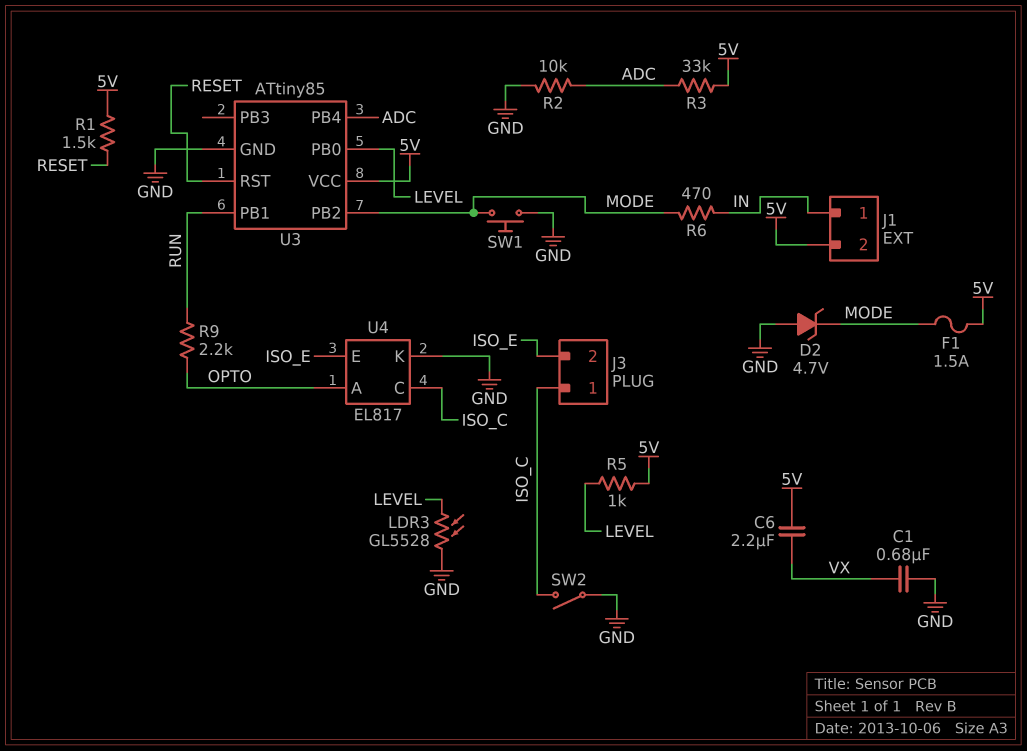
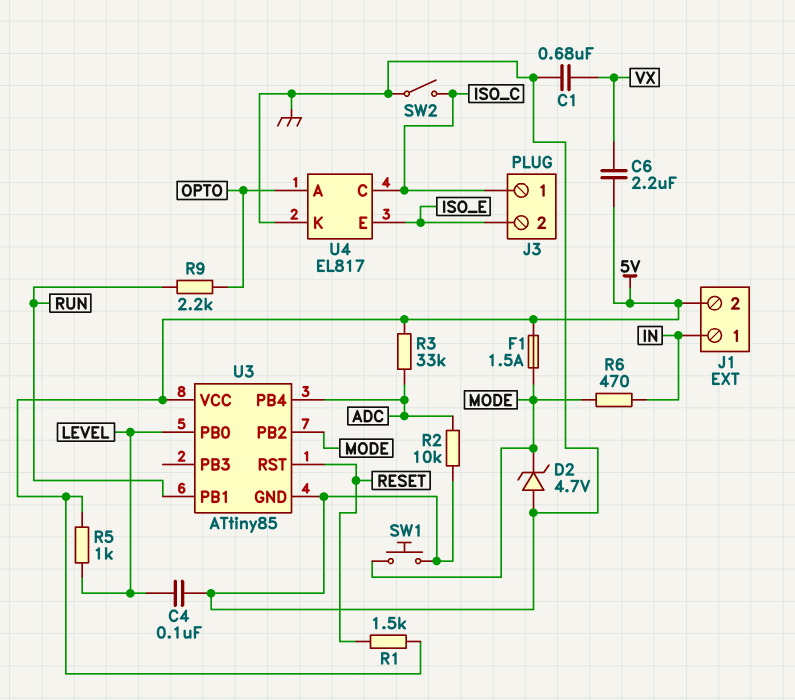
C4: none -> 100nF (GND, LEVEL)
LDR3: GL5528 (GND, LEVEL) -> none

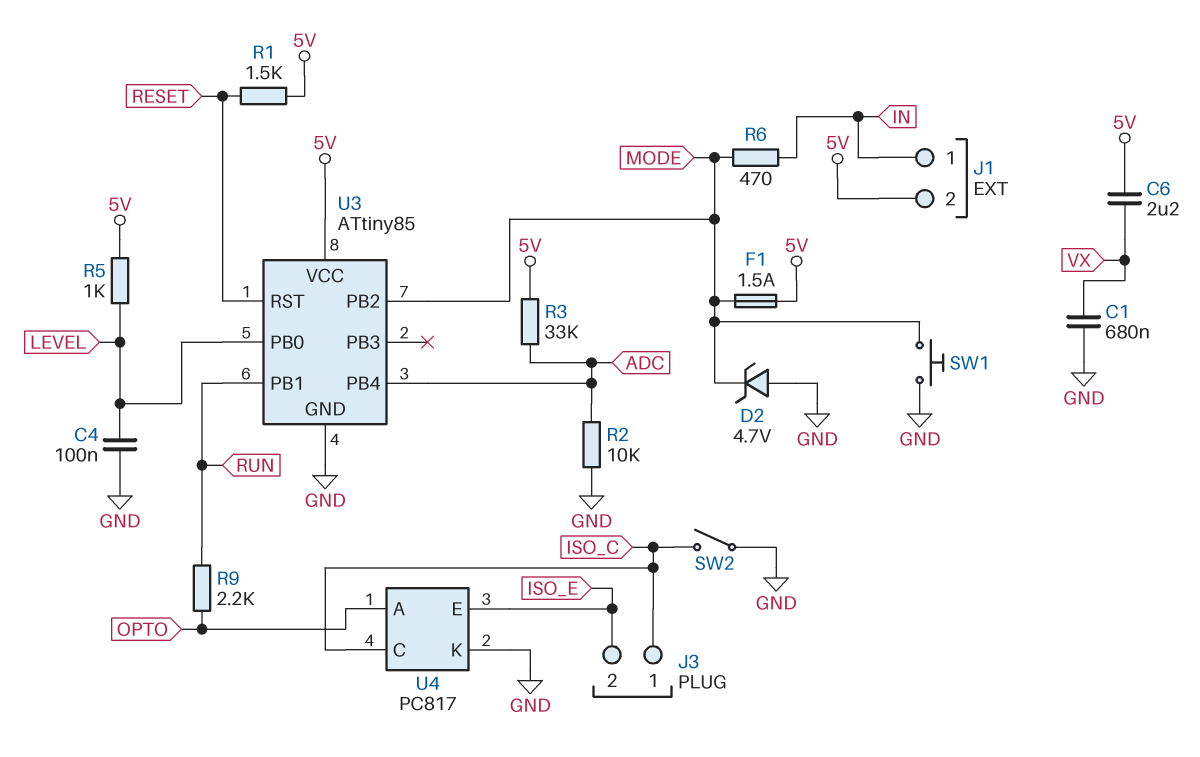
U4: EL817 -> PC817

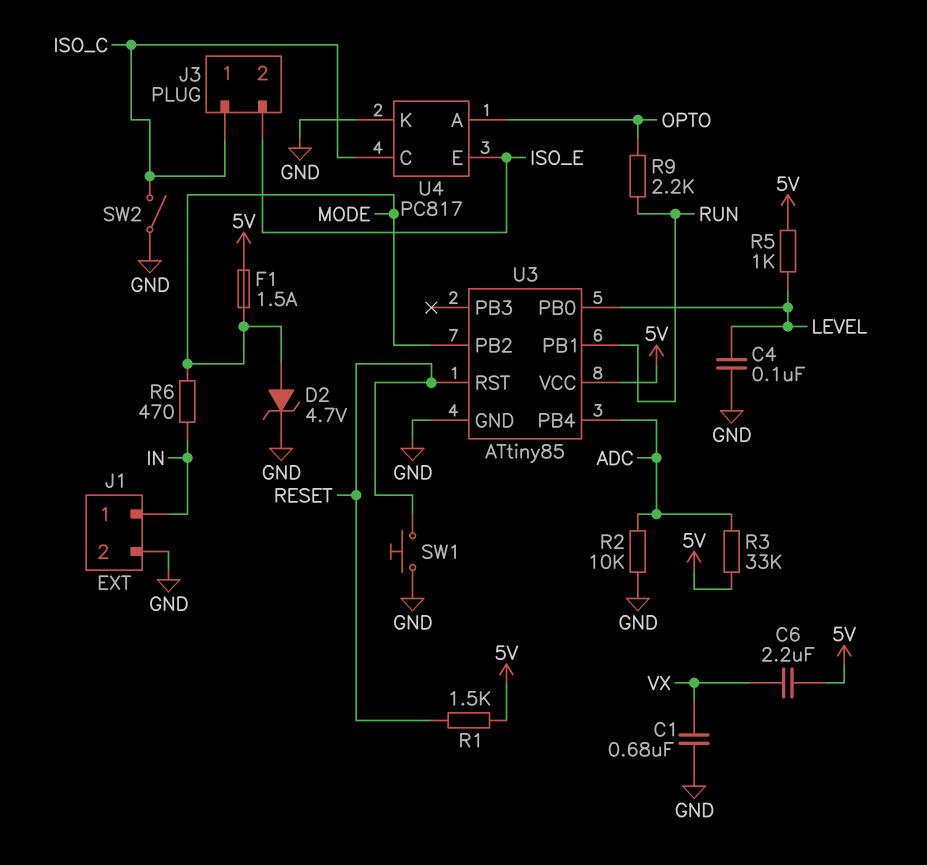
D2: zener 4.7V (A GND, K MODE) -> zener 4.7V (A MODE, K GND)
J1 pin 2: 5V -> GND
SW1: button (GND, MODE) -> button (GND, RESET)

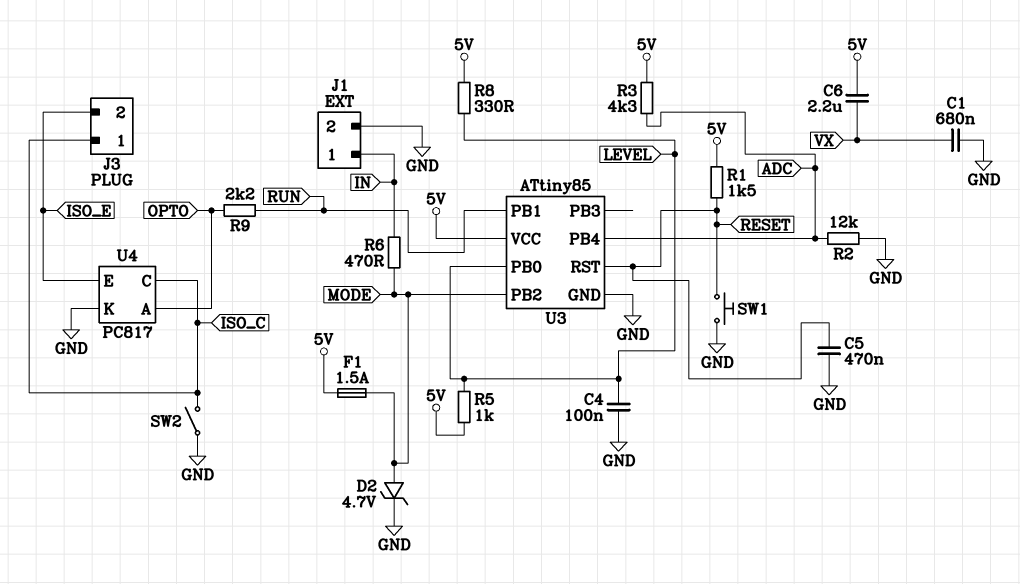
C5: none -> 470nF (GND, RESET)
R2: 10k (ADC, GND) -> 12k (ADC, GND)
R3: 33k (5V, ADC) -> 4.3k (5V, ADC)
R8: none -> 330 (5V, LEVEL)

